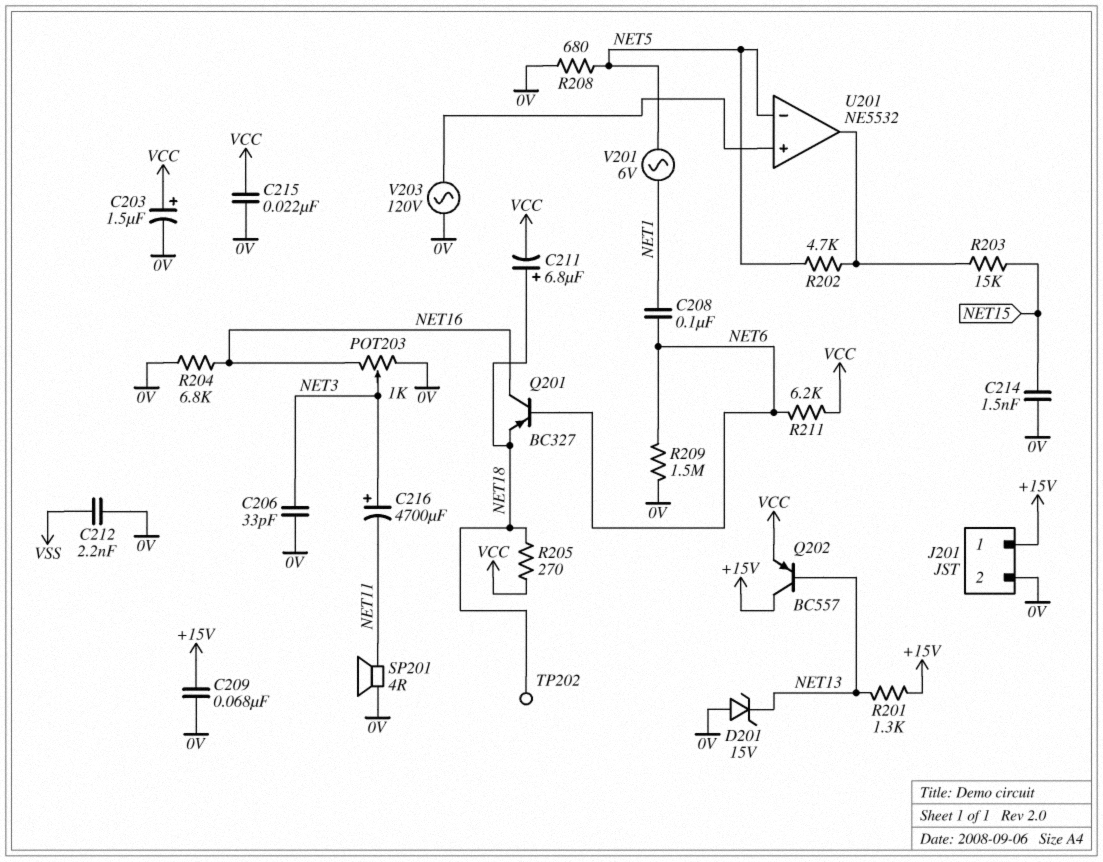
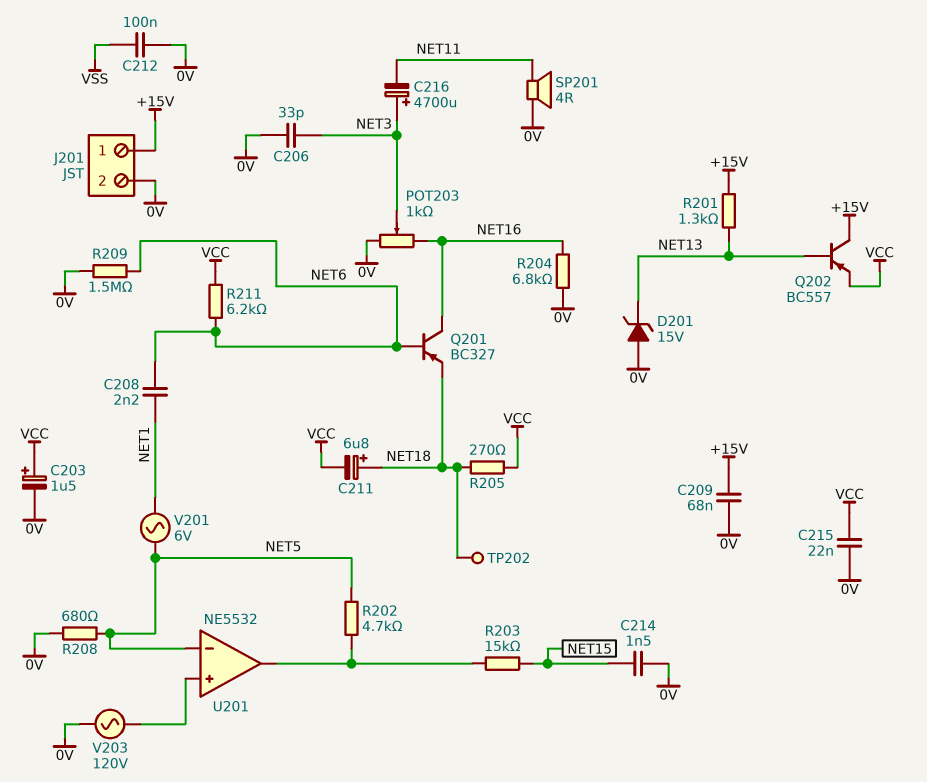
C208: 100nF (NET1, NET6) -> 2.2nF (NET1, NET6)
C212: 2.2nF (0V, VSS) -> 100nF (0V, VSS)

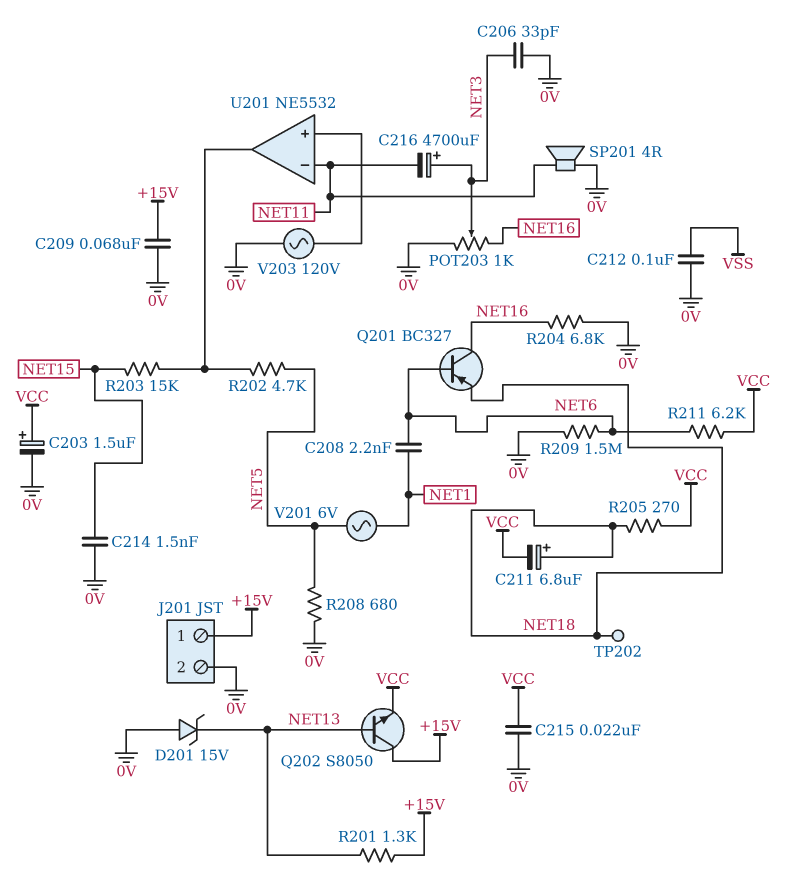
Q202: PNP BC557 (B NET13, C +15V, E VCC) -> NPN S8050 (B NET13, C +15V, E VCC)
U201 pin in-: NET5 -> NET11

